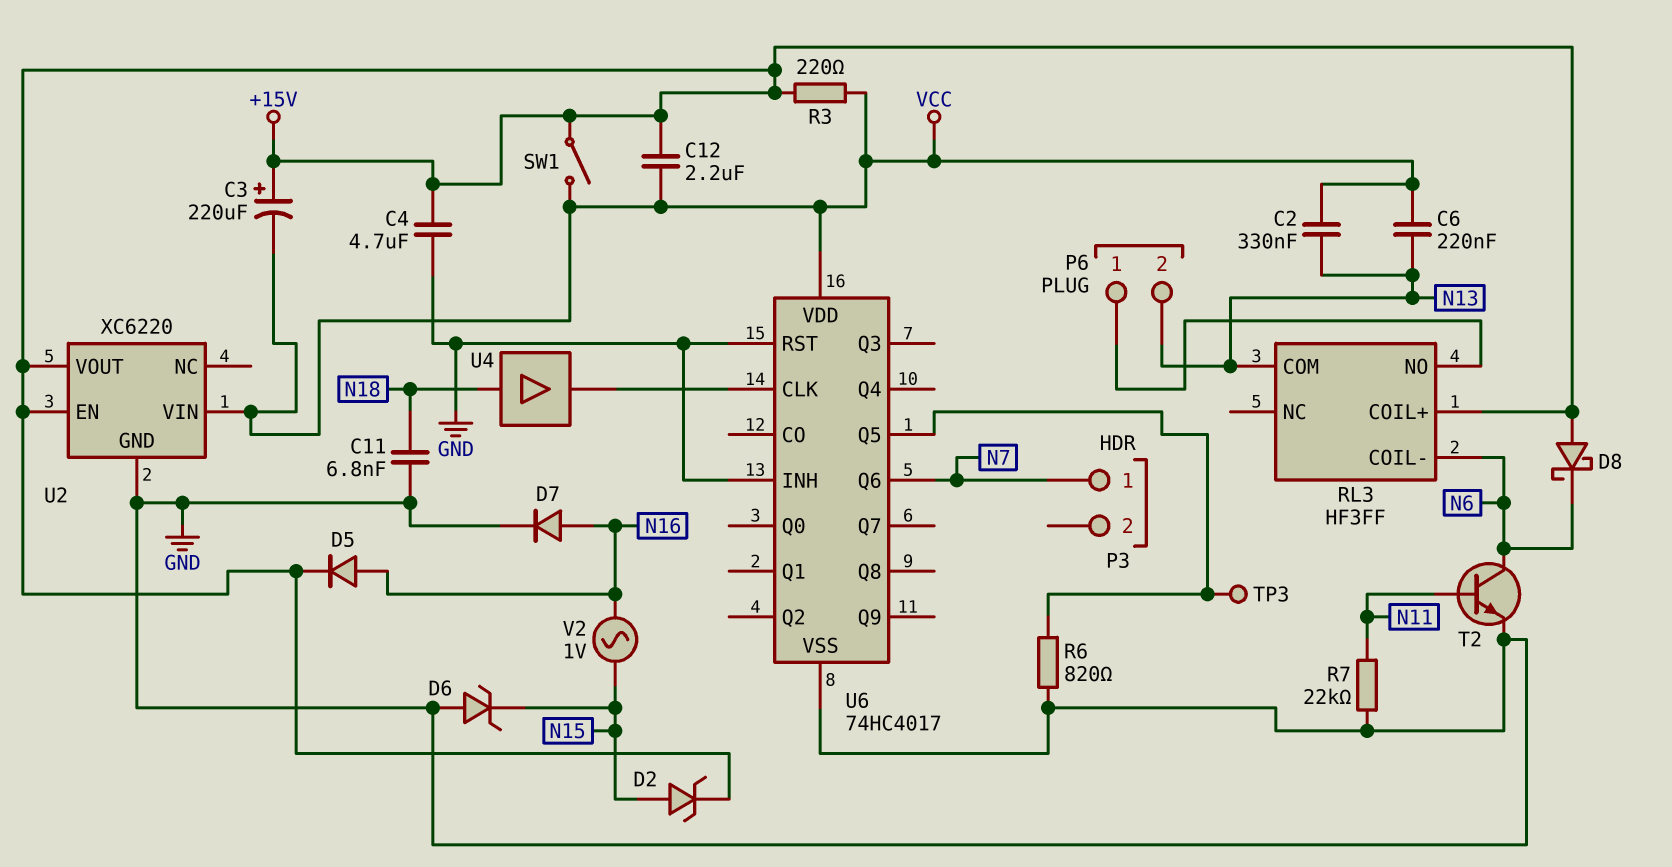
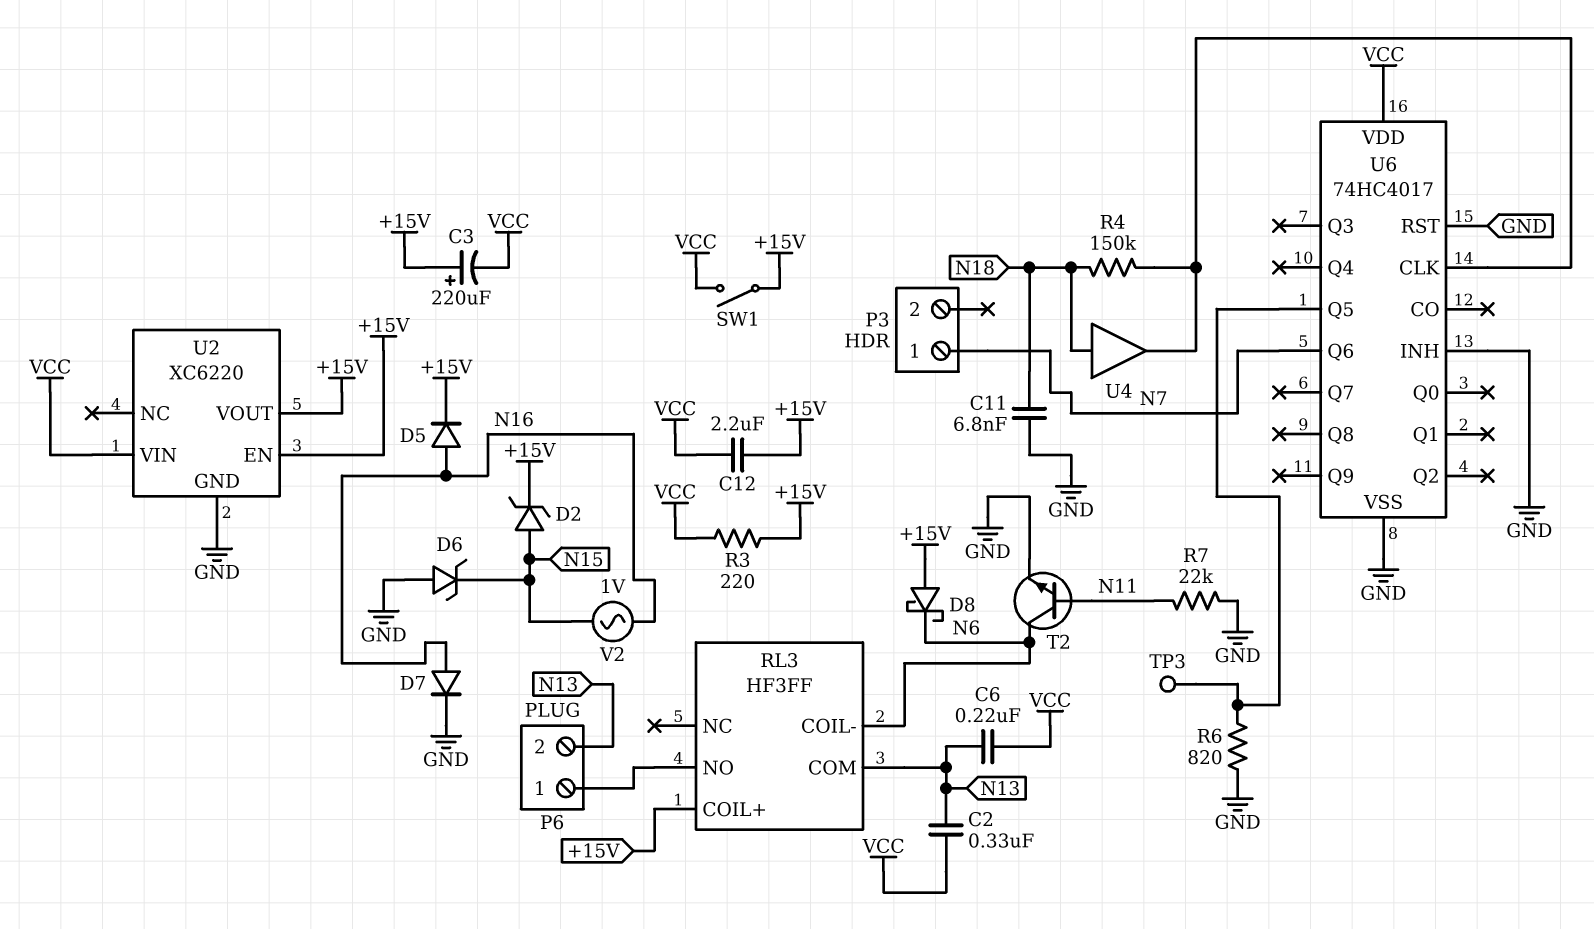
C4: 4.7uF (+15V, GND) -> none
R4: none -> 150k (N18, U6/CLK)

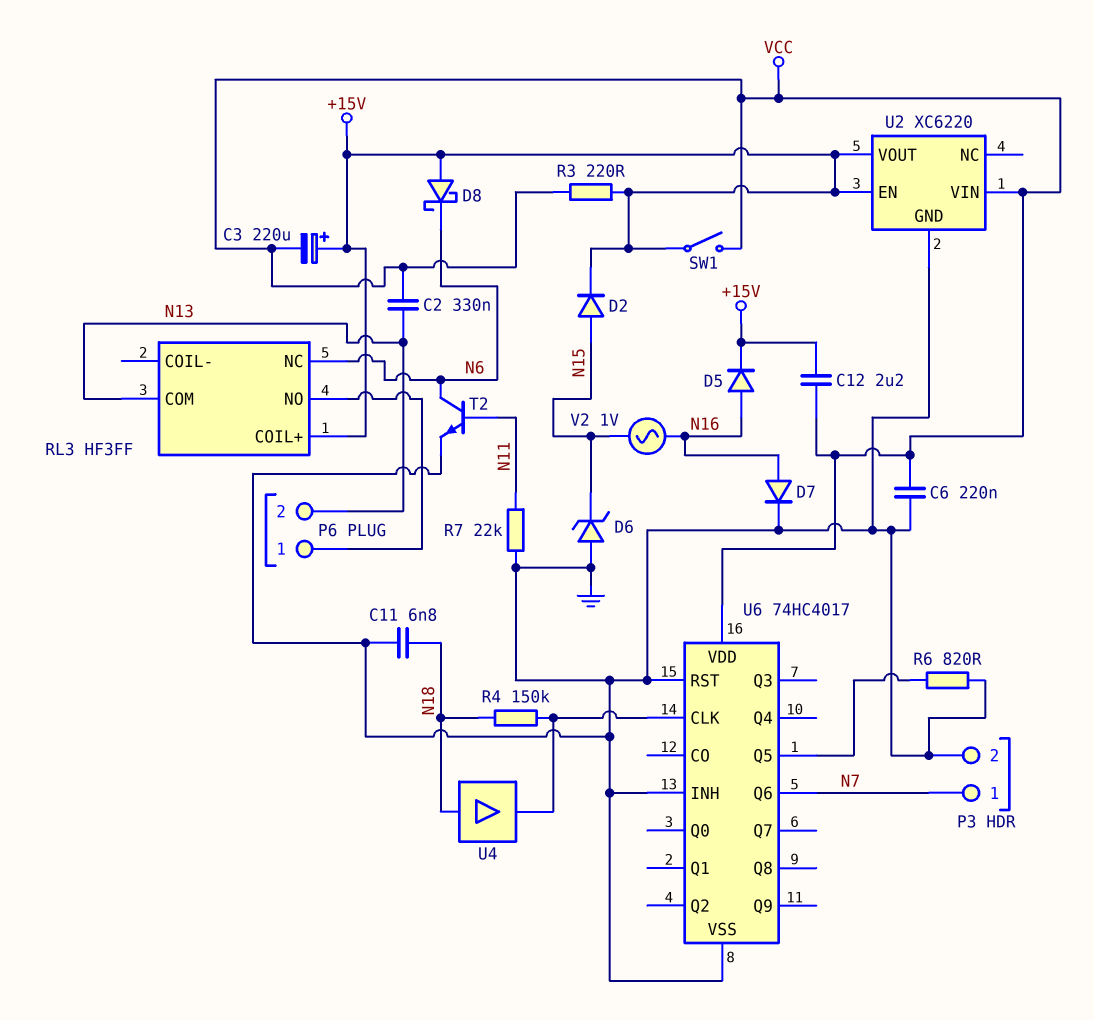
C6: 220nF (N13, VCC) -> 220nF (GND, VCC)
D2: zener (A N15, K +15V) -> diode (A N15, K +15V)
P3 pin 2: none -> GND
RL3 pin COIL-: N6 -> none
RL3 pin NC: none -> N6
TP3: test point (U6/Q5) -> none

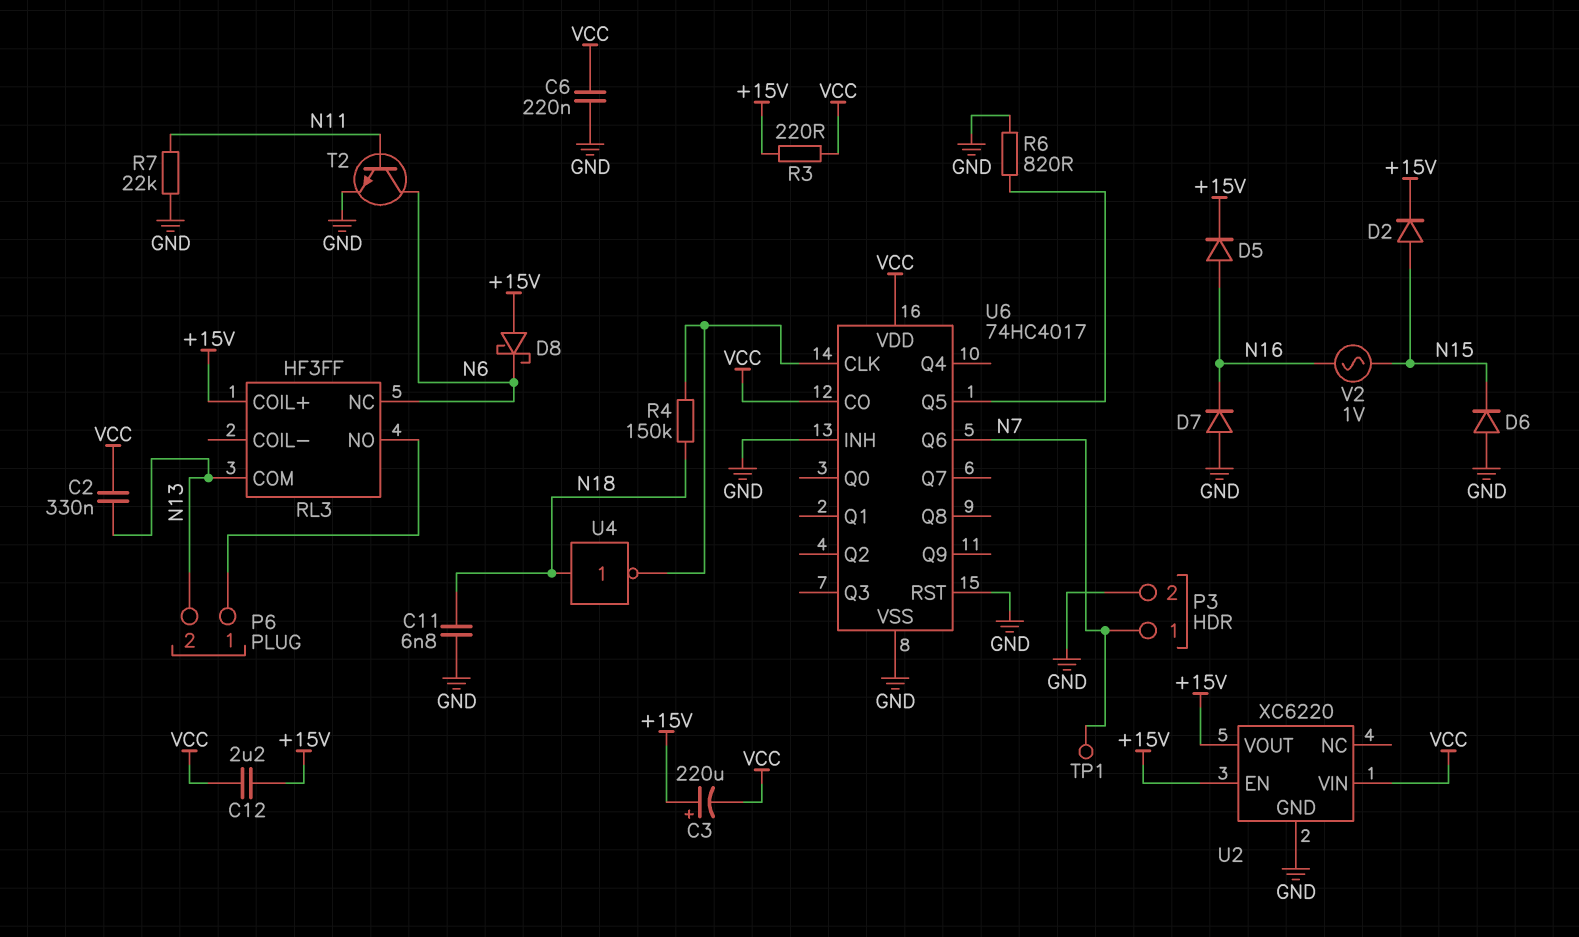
D6: zener (A GND, K N15) -> diode (A GND, K N15)
D7: diode (A N16, K GND) -> diode (A GND, K N16)
SW1: switch (+15V, VCC) -> none
TP1: none -> test point (N7)
U4: buffer (in N18, out U6/CLK) -> NOT (in N18, out U6/CLK)
U6 pin CO: none -> VCC

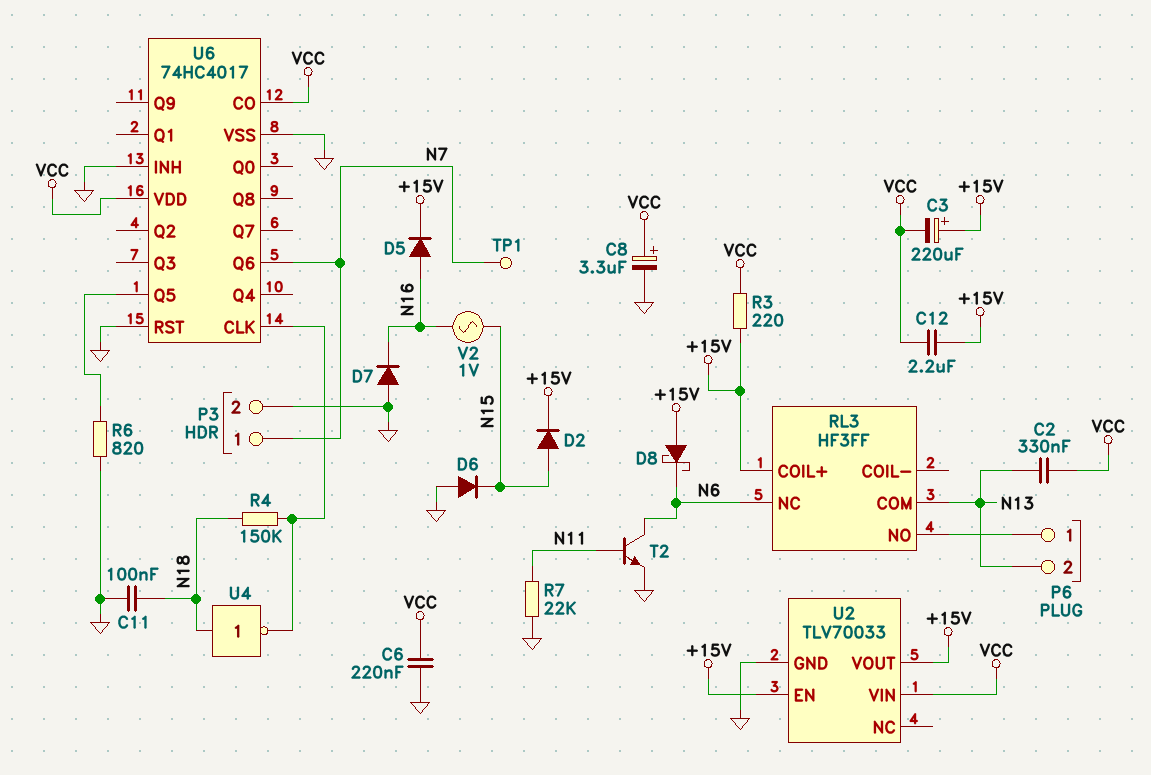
C8: none -> 3.3uF (plus VCC, minus GND)
C11: 6.8nF (GND, N18) -> 100nF (GND, N18)
U2: XC6220 -> TLV70033

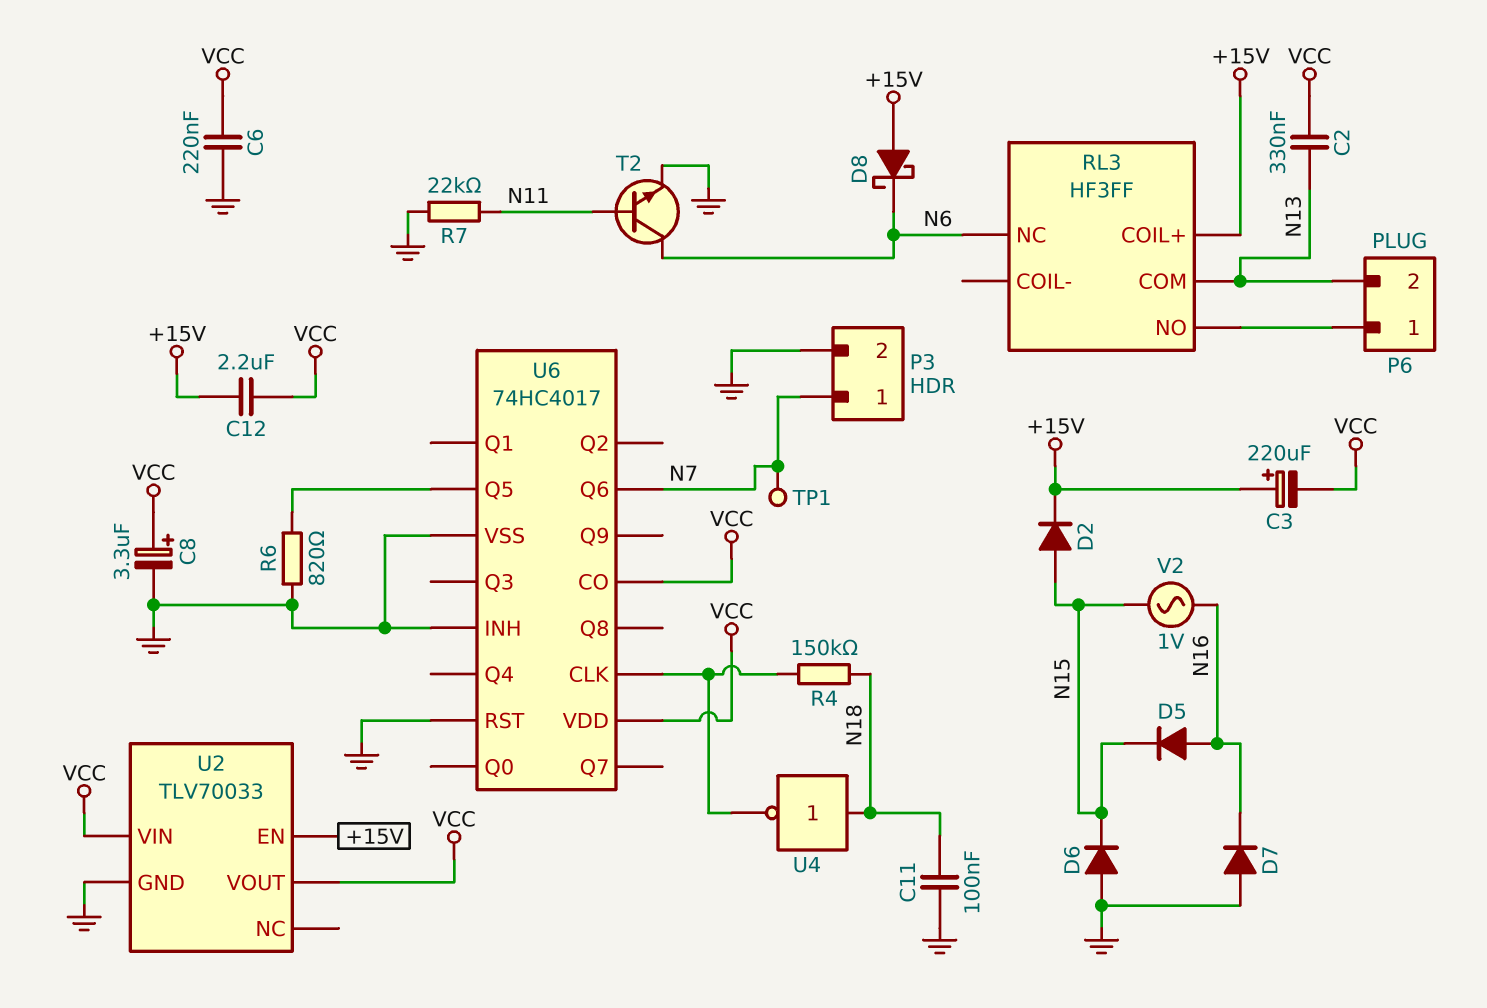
D5: diode (A N16, K +15V) -> diode (A N16, K N15)
R3: 220 (+15V, VCC) -> none
U2 pin VOUT: +15V -> VCC

